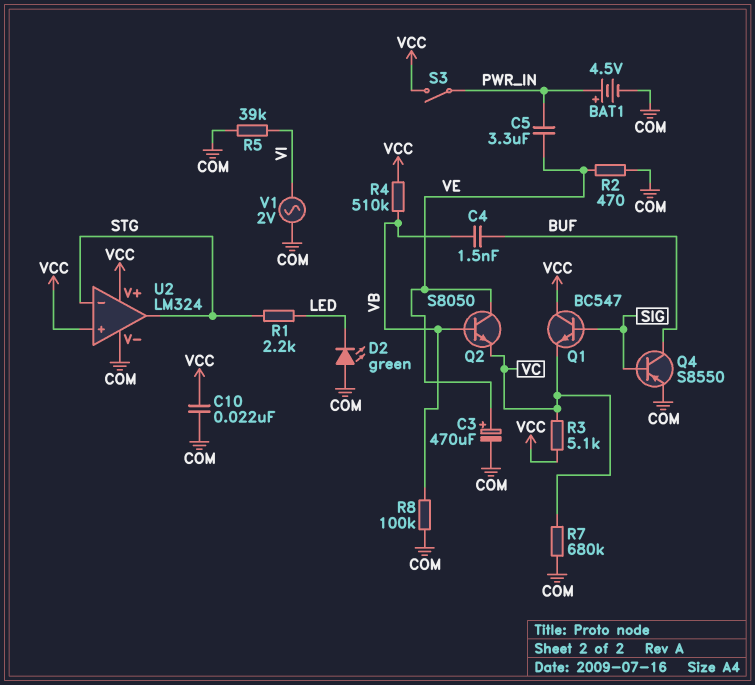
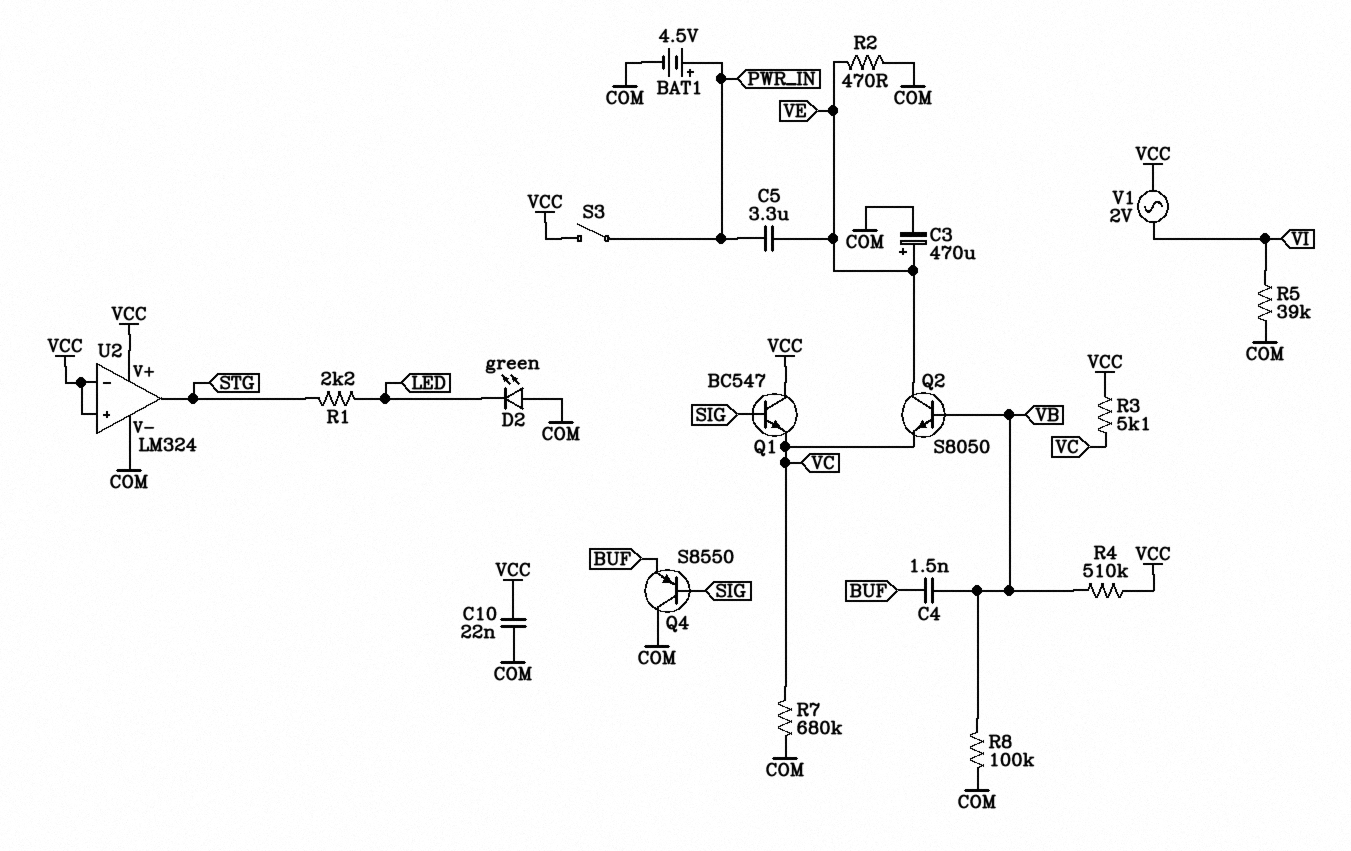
Q4: PNP S8550 (B SIG, C BUF, E COM) -> PNP S8550 (B SIG, C COM, E BUF)
U2 pin in-: STG -> VCC
V1: AC 2V (COM, VI) -> AC 2V (VCC, VI)

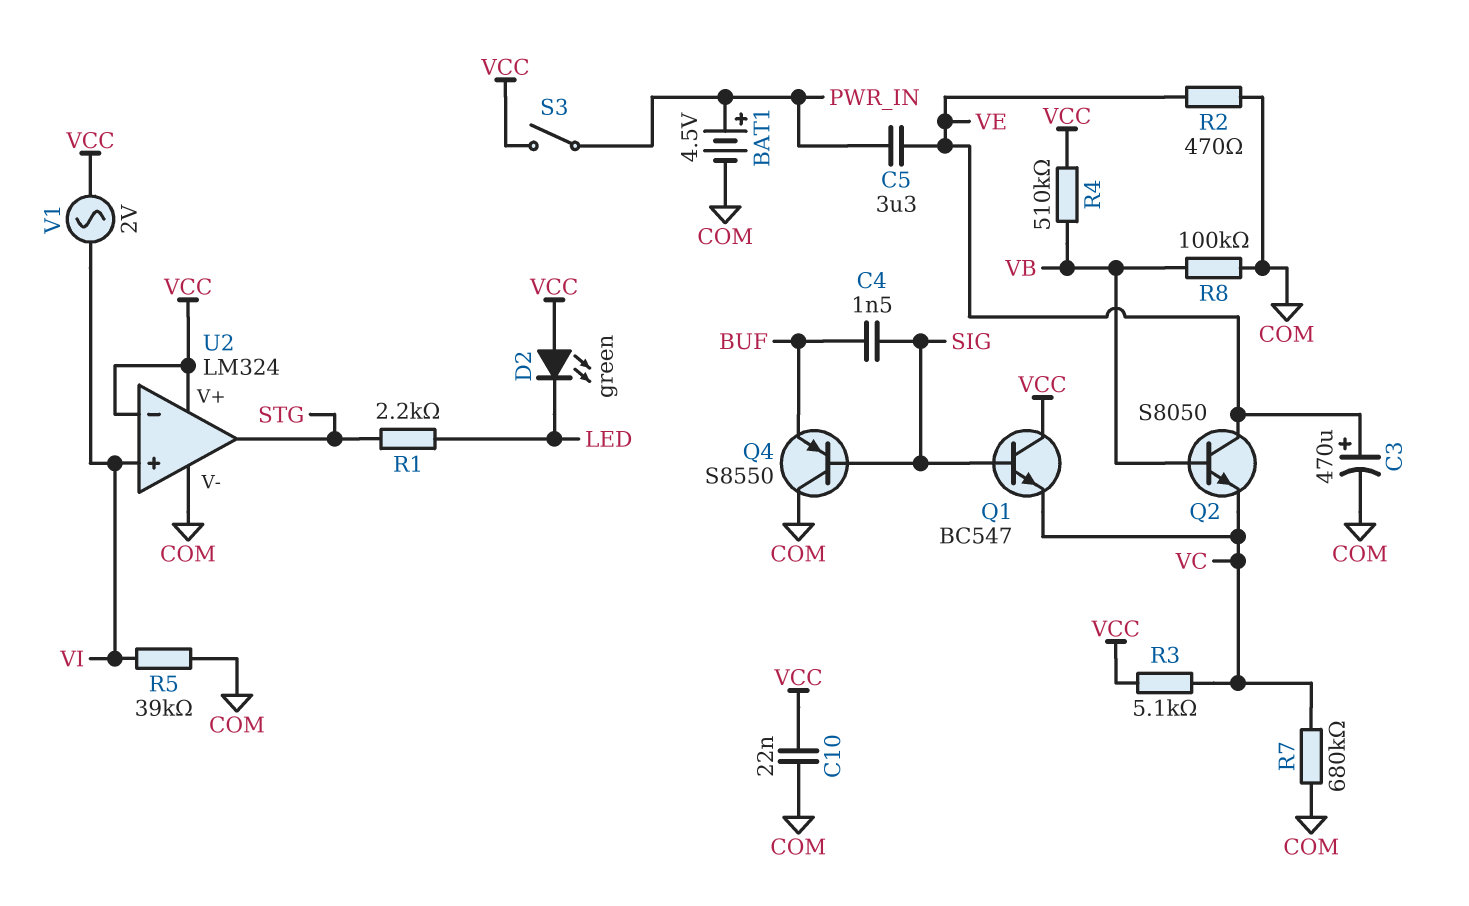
C4: 1.5nF (BUF, VB) -> 1.5nF (BUF, SIG)
D2: LED green (A COM, K LED) -> LED green (A VCC, K LED)
U2 pin in+: VCC -> VI

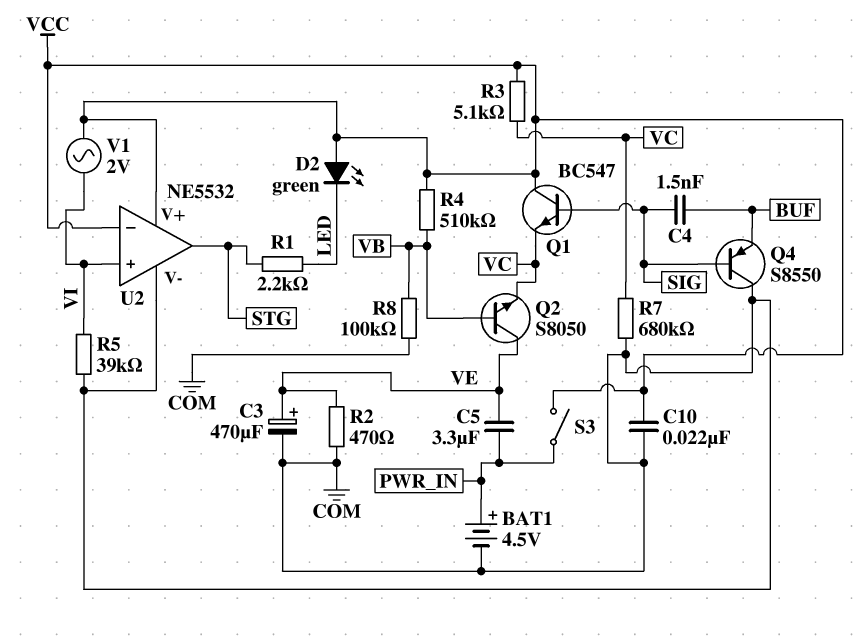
U2: LM324 -> NE5532

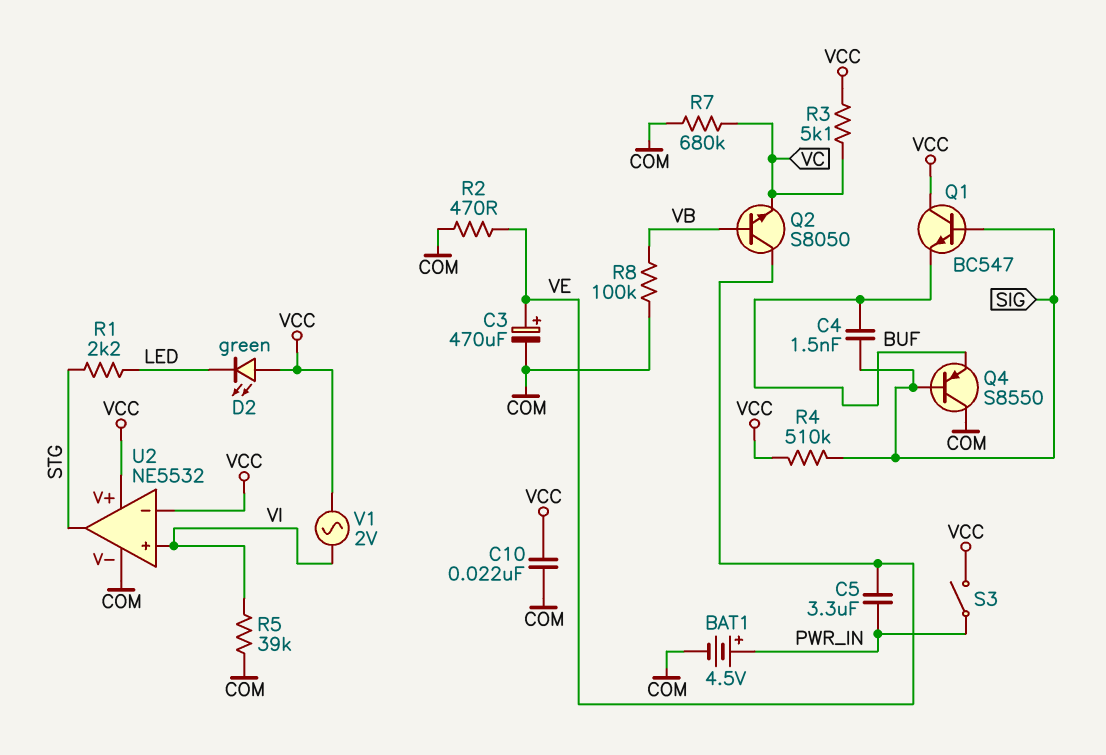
Q1: NPN BC547 (B SIG, C VCC, E VC) -> NPN BC547 (B SIG, C VCC, E BUF)
R4: 510k (VB, VCC) -> 510k (SIG, VCC)

